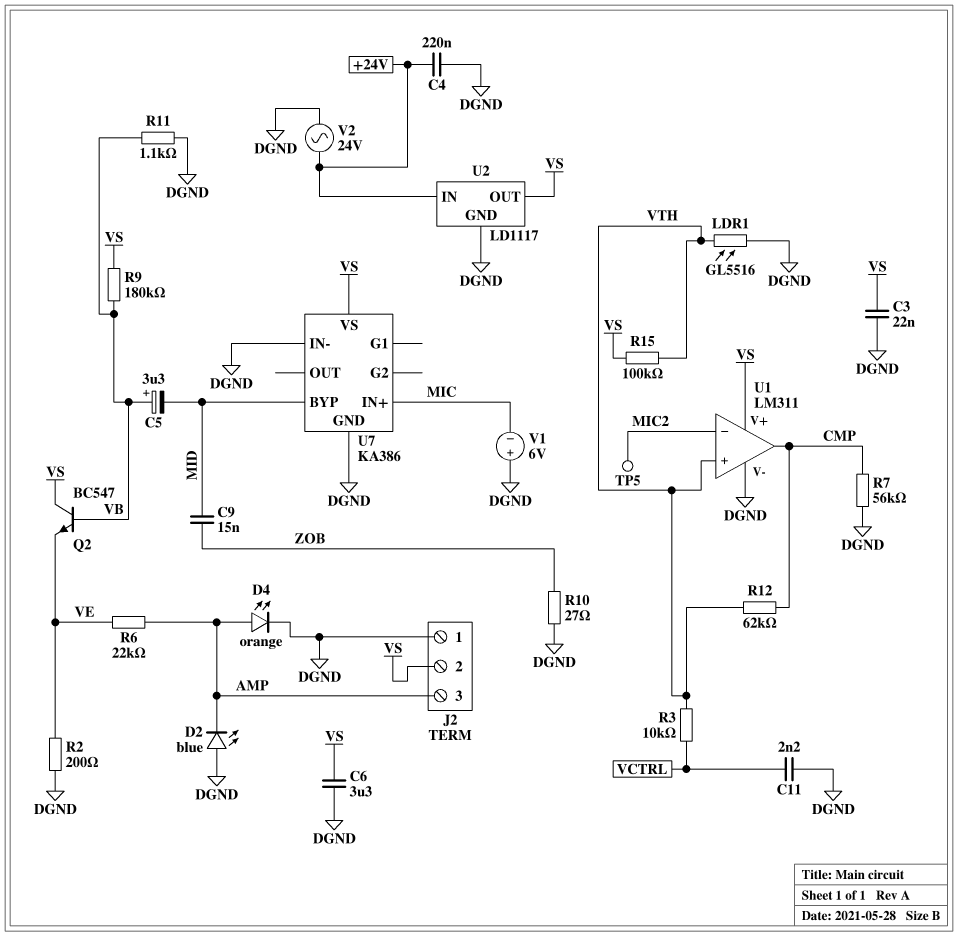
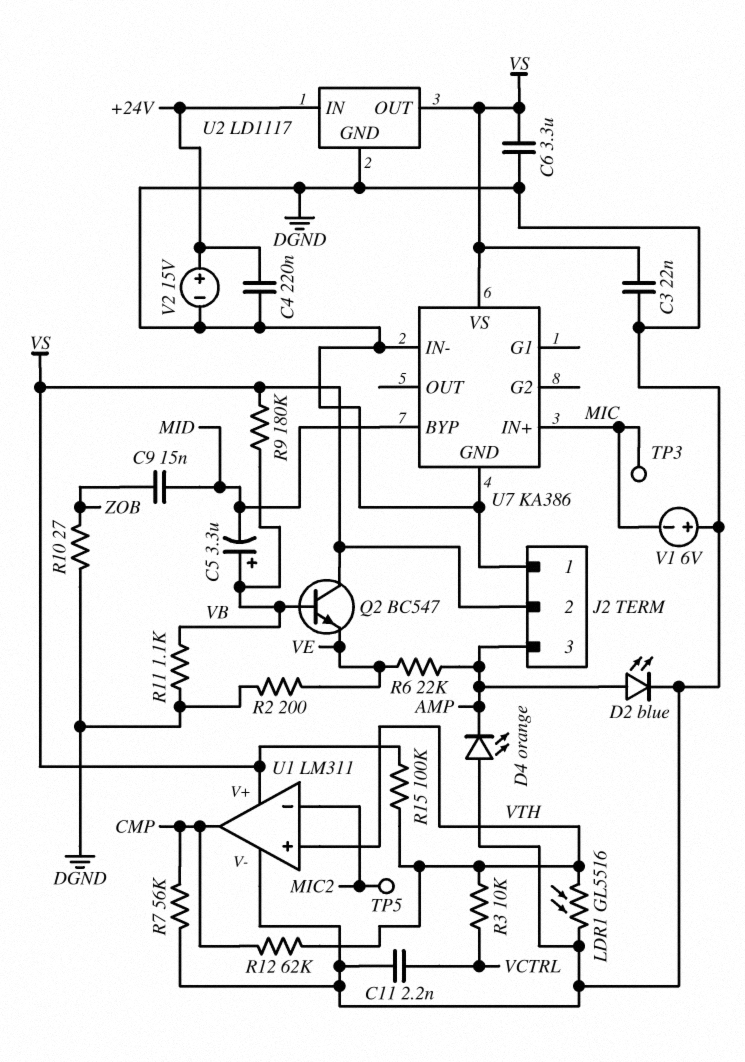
D2: LED blue (A DGND, K AMP) -> LED blue (A AMP, K DGND)
D4: LED orange (A AMP, K DGND) -> LED orange (A DGND, K AMP)
TP3: none -> test point (MIC)
V2: AC 24V (+24V, DGND) -> 15V (plus +24V, minus DGND)

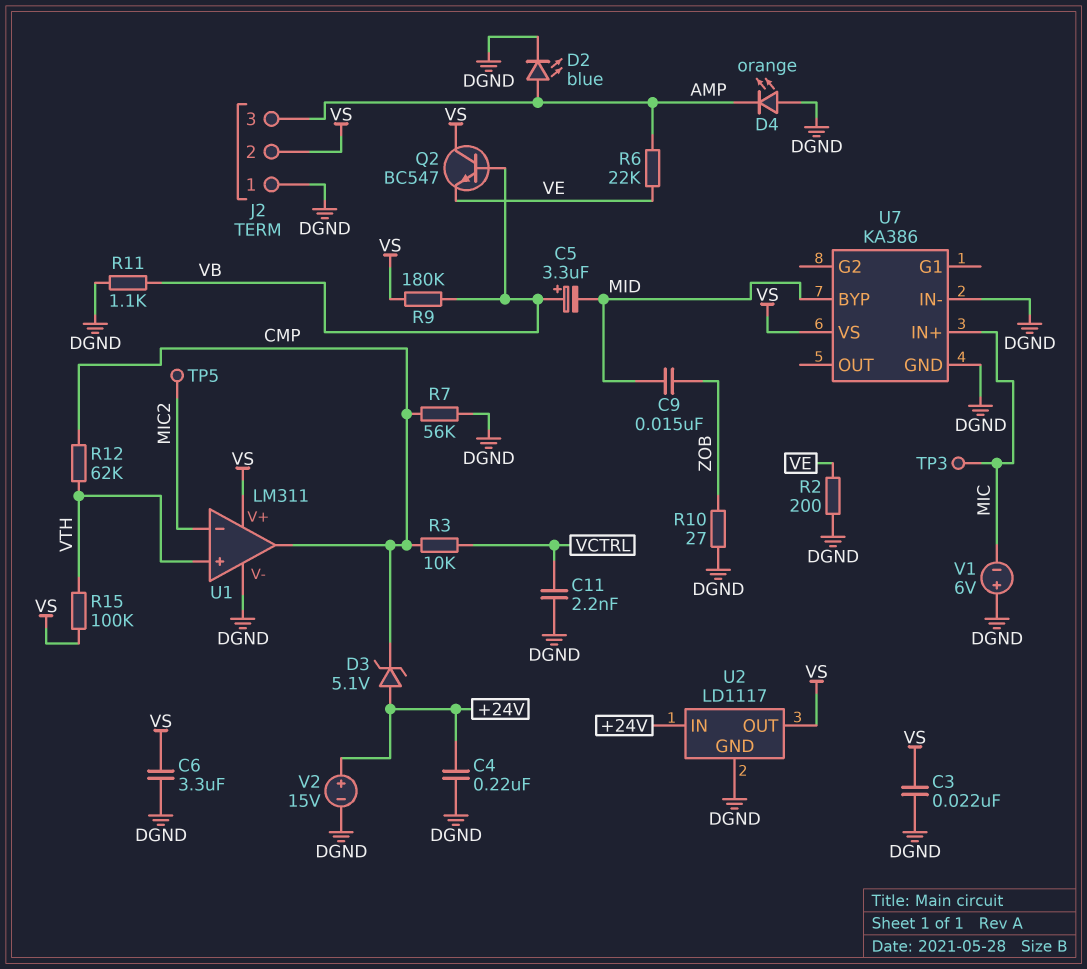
D3: none -> zener 5.1V (A +24V, K CMP)
LDR1: GL5516 (DGND, VTH) -> none
R3: 10k (VCTRL, VTH) -> 10k (CMP, VCTRL)

